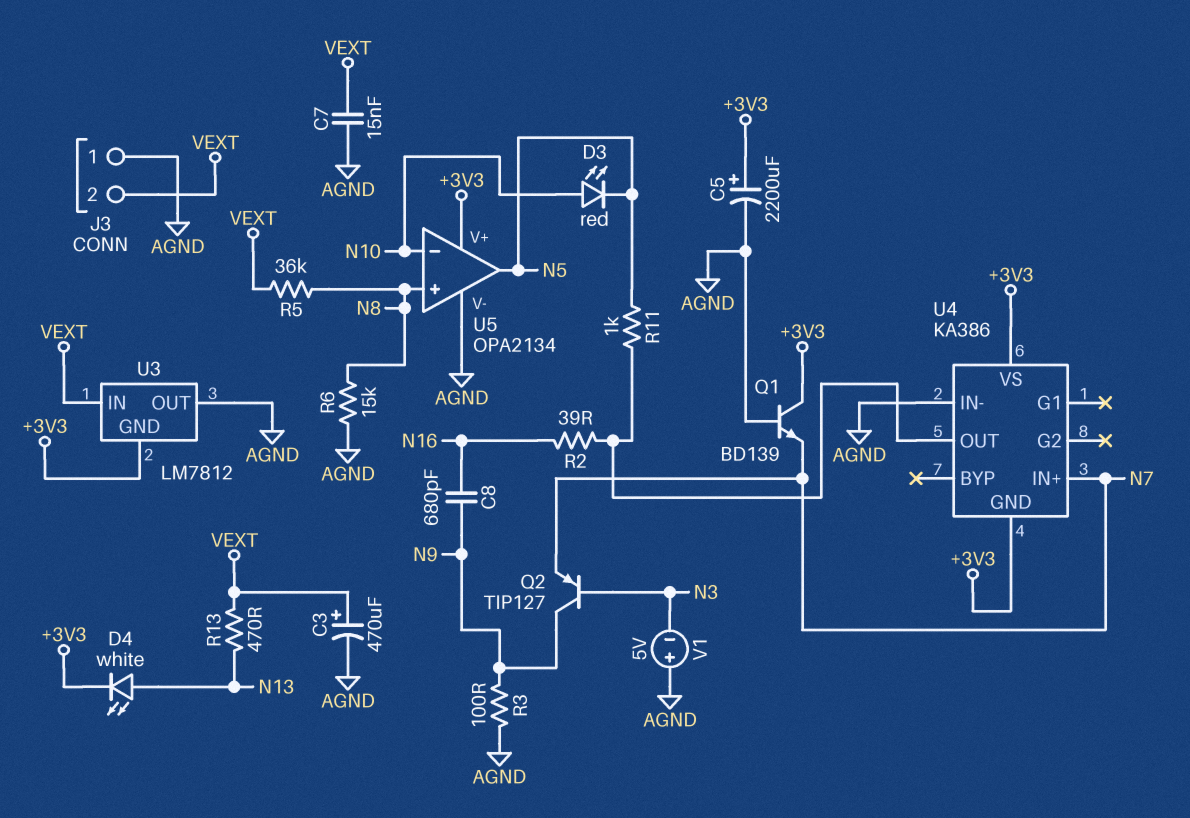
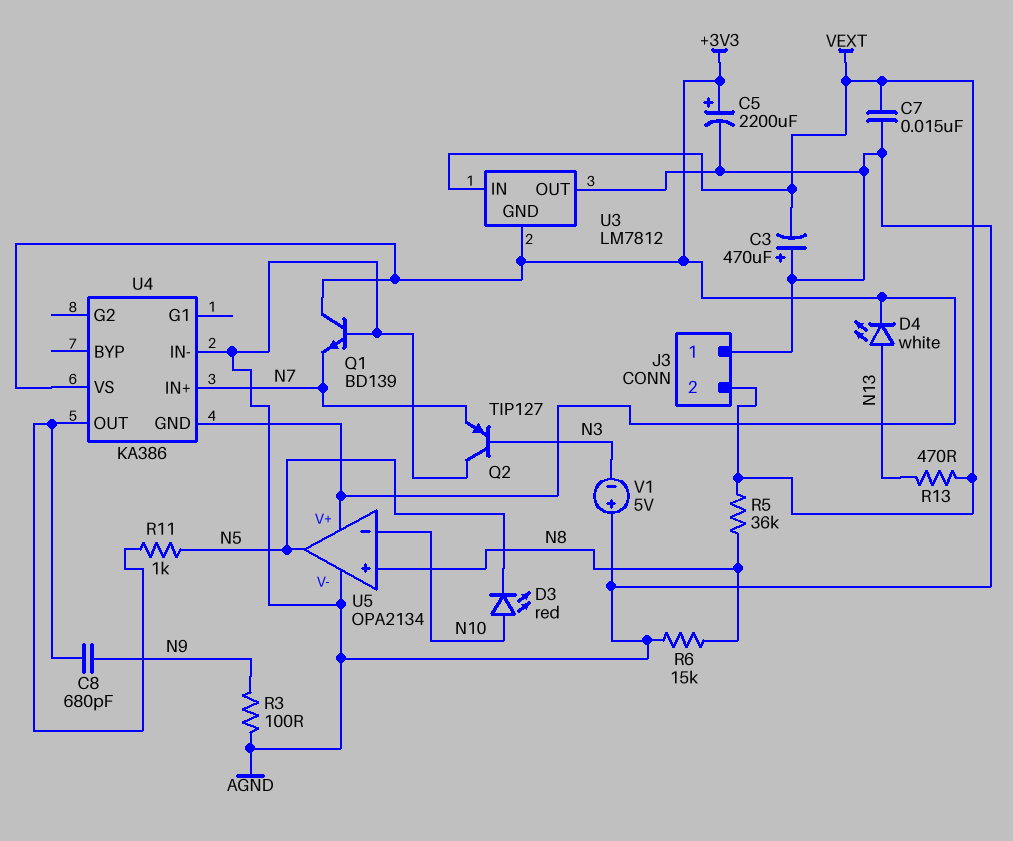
C3: 470uF (plus VEXT, minus AGND) -> 470uF (plus AGND, minus VEXT)
C8: 680pF (N9, N16) -> 680pF (N9, U4/OUT)
Q2: PNP TIP127 (B N3, C N9, E N7) -> PNP TIP127 (B N3, C AGND, E N7)
R2: 39 (N16, U4/OUT) -> none

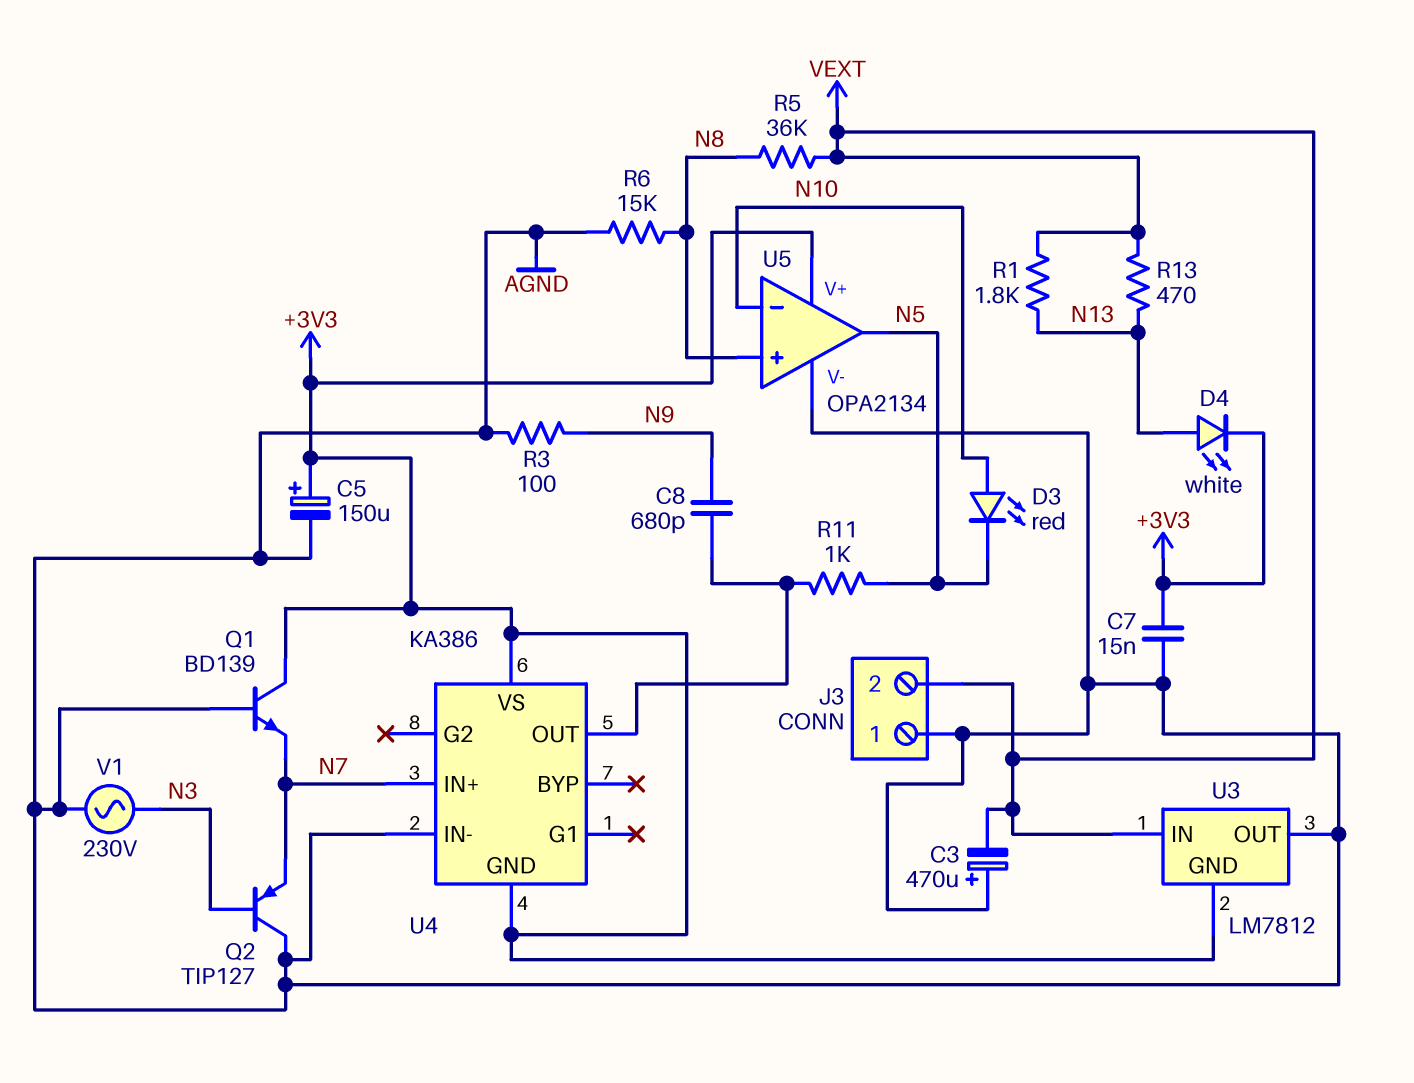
C5: 2200uF (plus +3V3, minus AGND) -> 150uF (plus +3V3, minus AGND)
C7: 15nF (AGND, VEXT) -> 15nF (+3V3, AGND)
R1: none -> 1.8k (N13, VEXT)
V1: 5V (plus AGND, minus N3) -> AC 230V (AGND, N3)

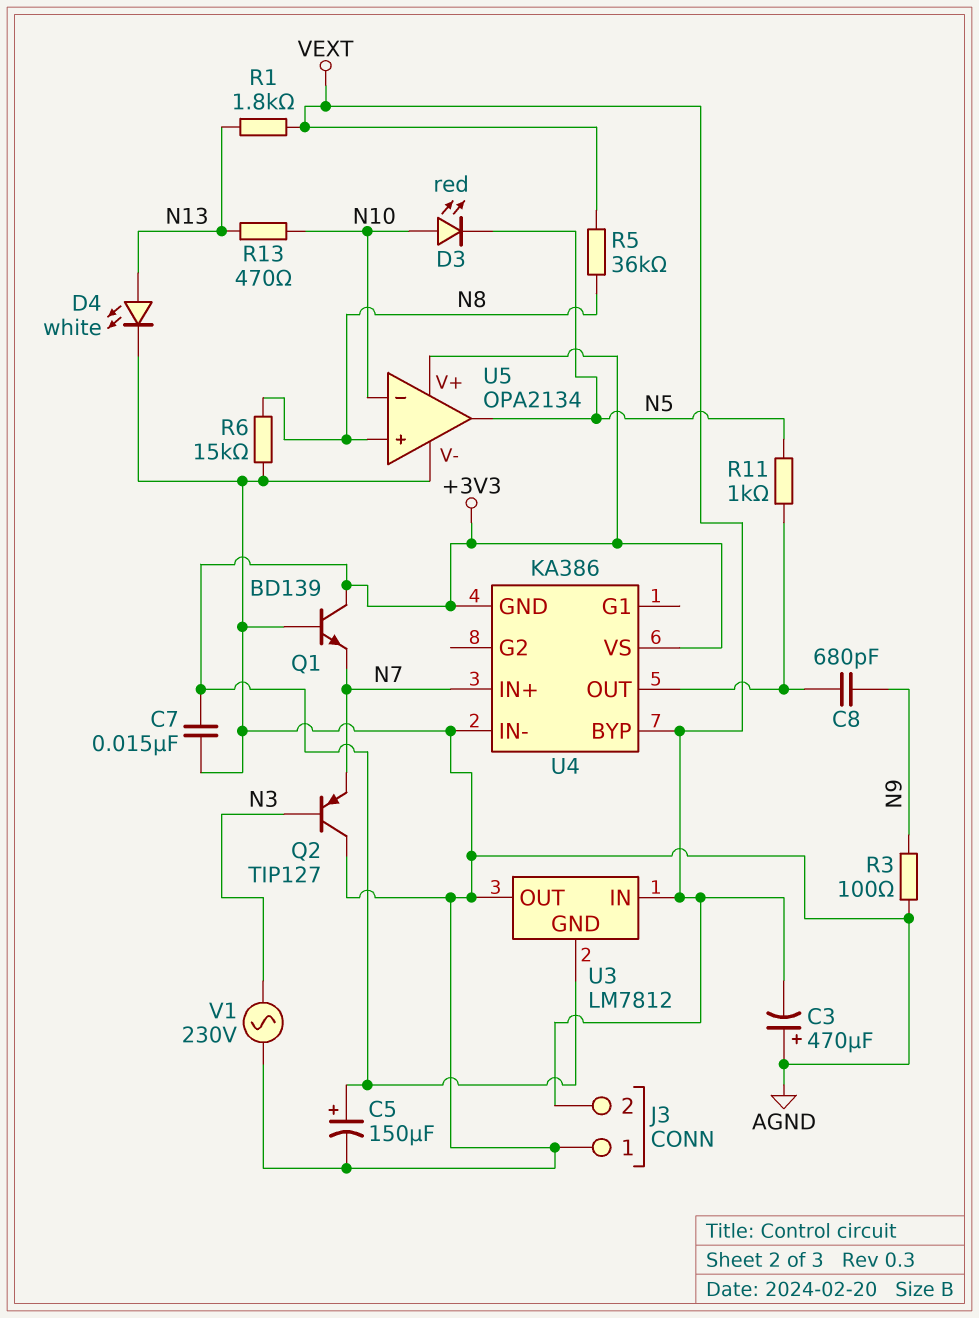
D4: LED white (A N13, K +3V3) -> LED white (A N13, K AGND)
R13: 470 (N13, VEXT) -> 470 (N10, N13)
U4 pin BYP: none -> VEXT

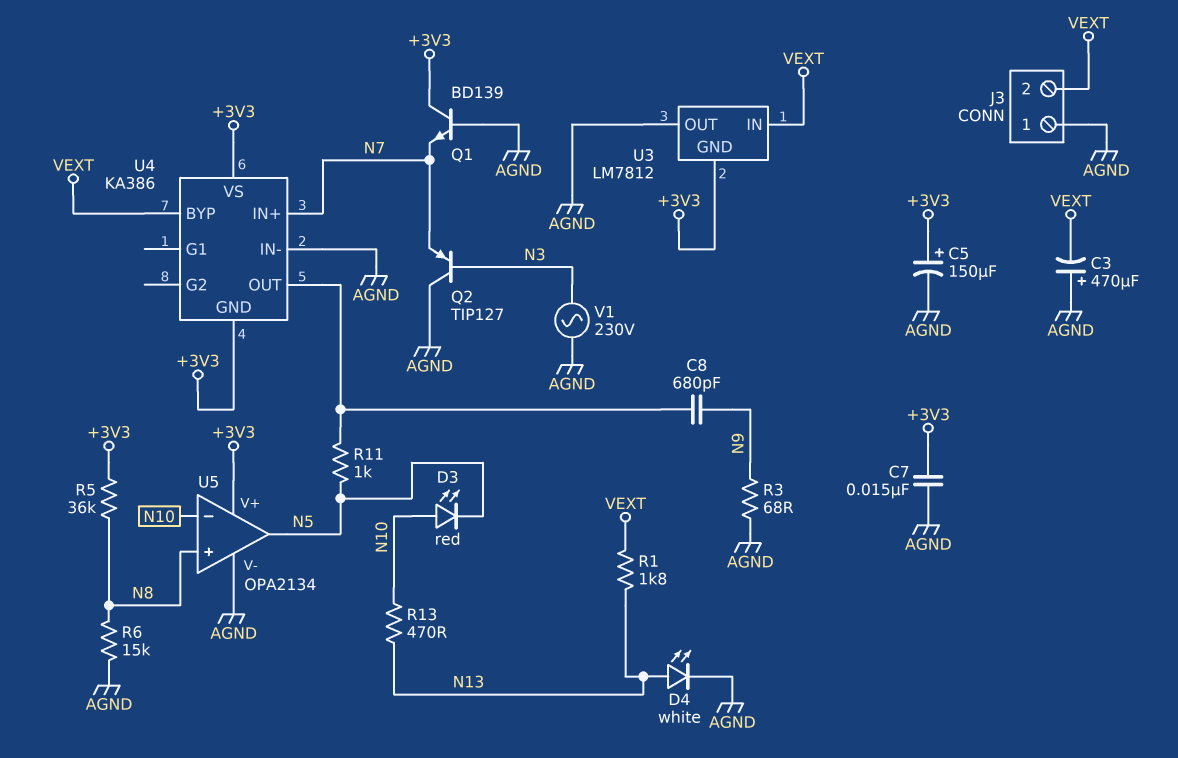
R3: 100 (AGND, N9) -> 68 (AGND, N9)
R5: 36k (N8, VEXT) -> 36k (+3V3, N8)

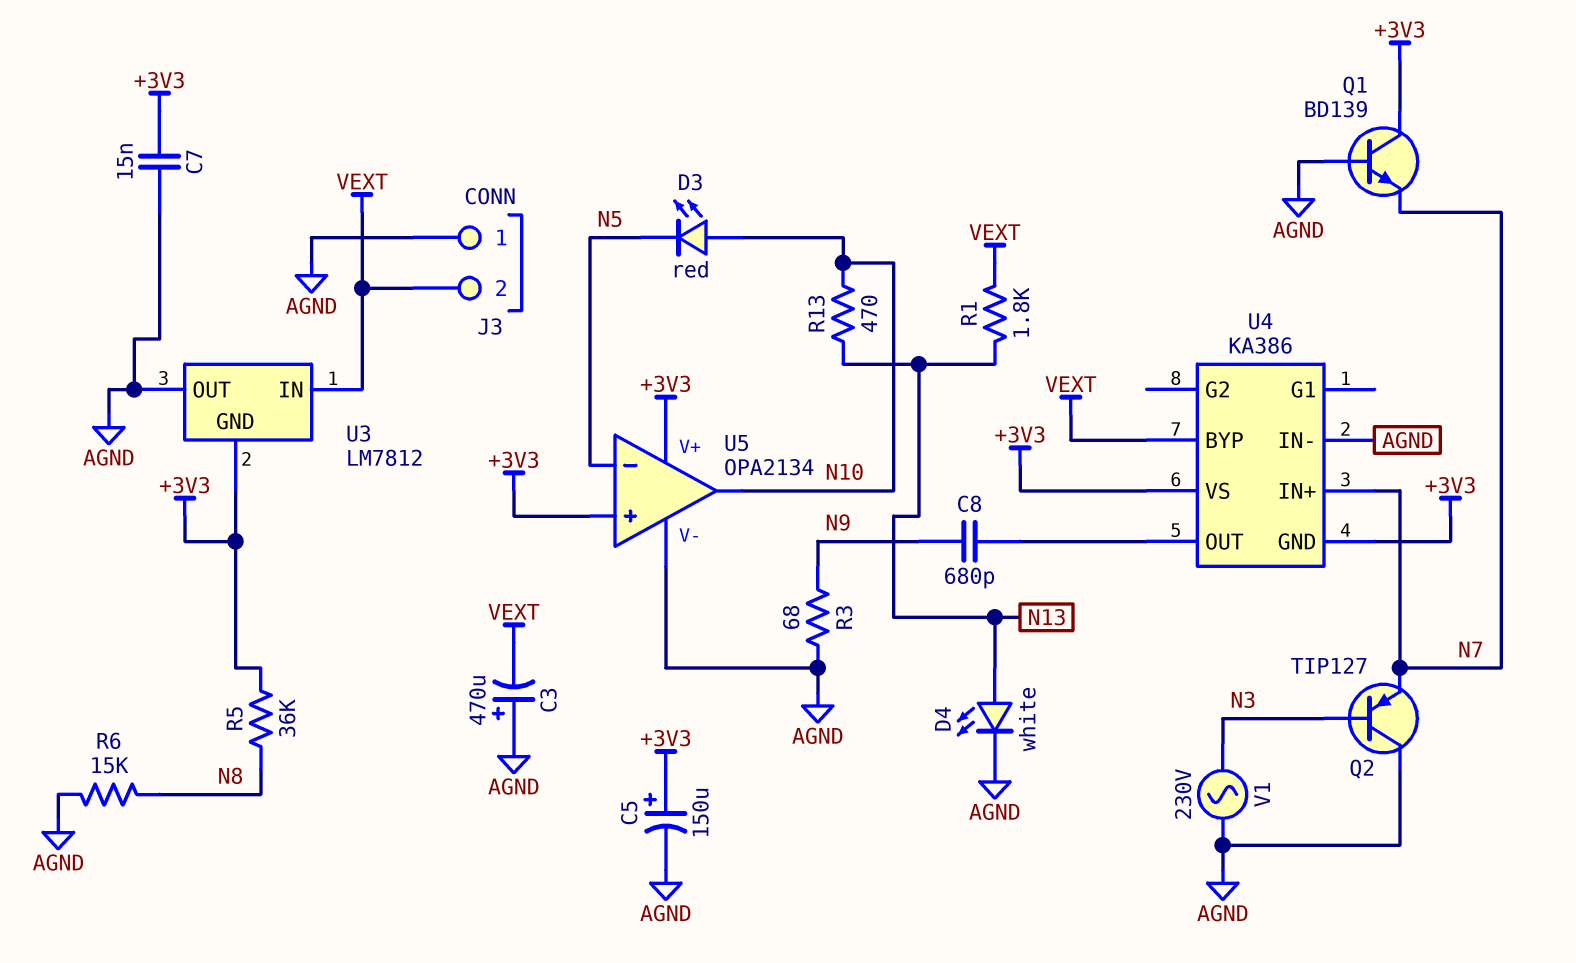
R11: 1k (N5, U4/OUT) -> none
U5 pin in+: N8 -> +3V3
U5 pin in-: N10 -> N5
U5 pin out: N5 -> N10

